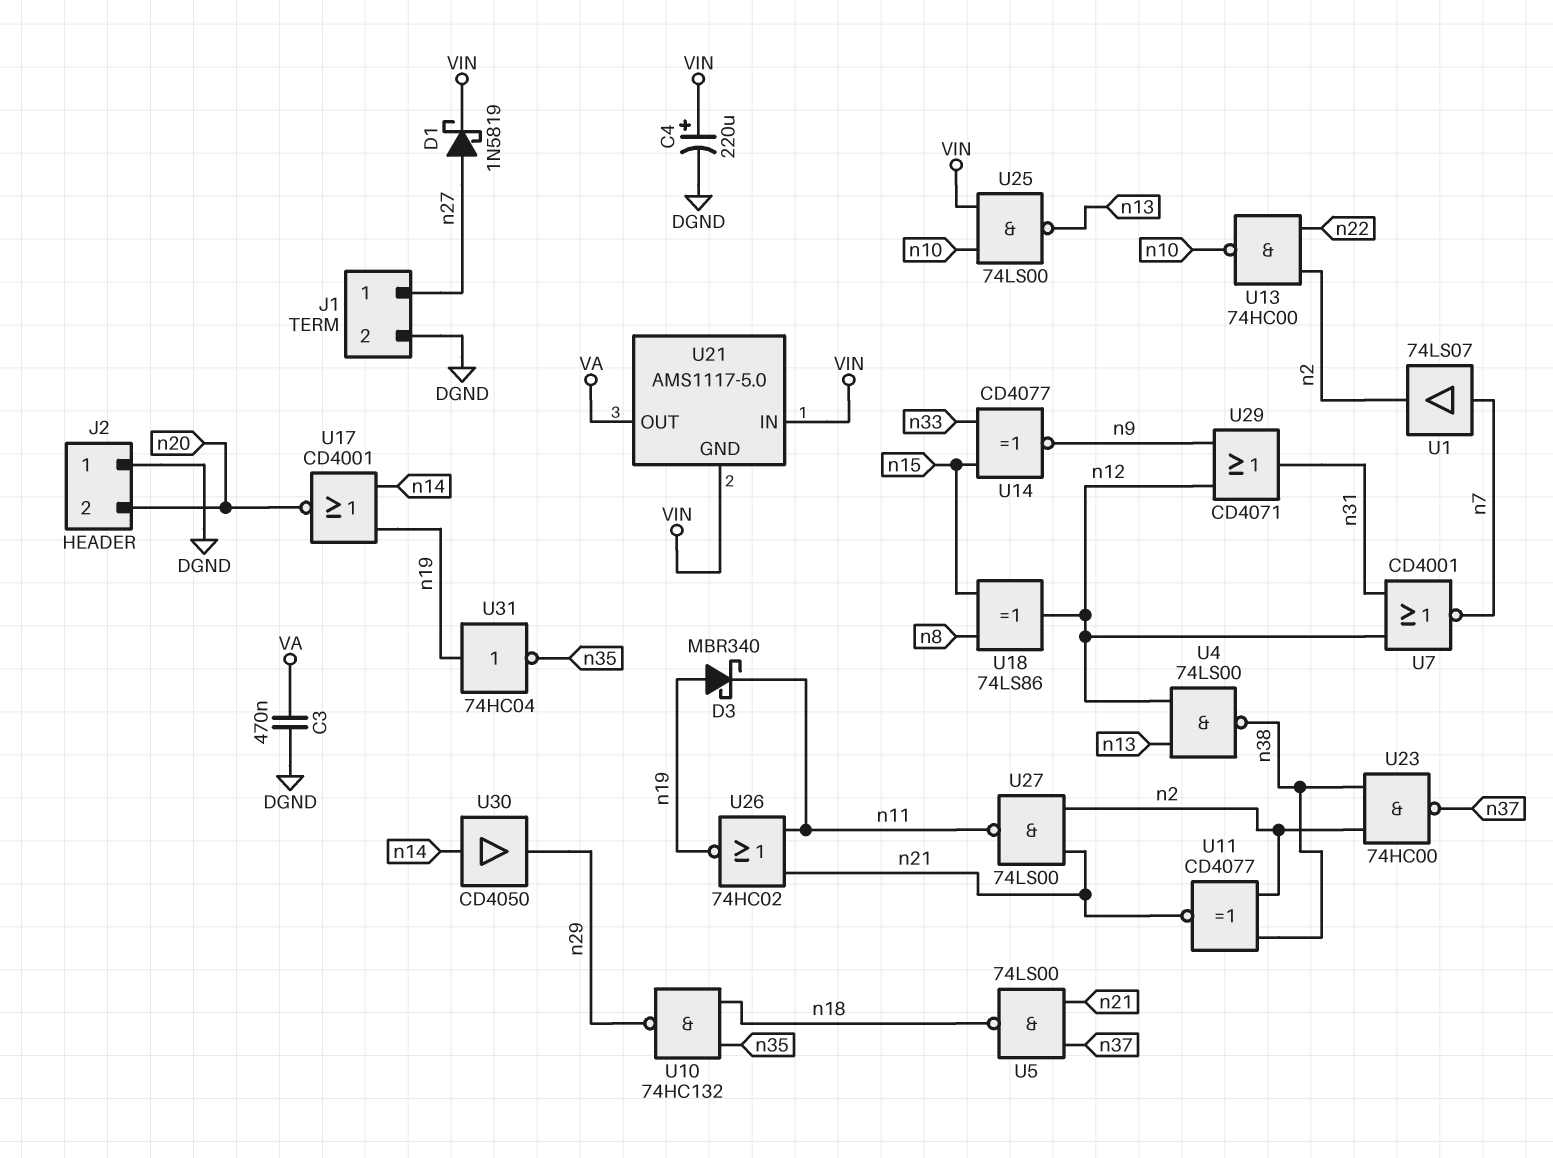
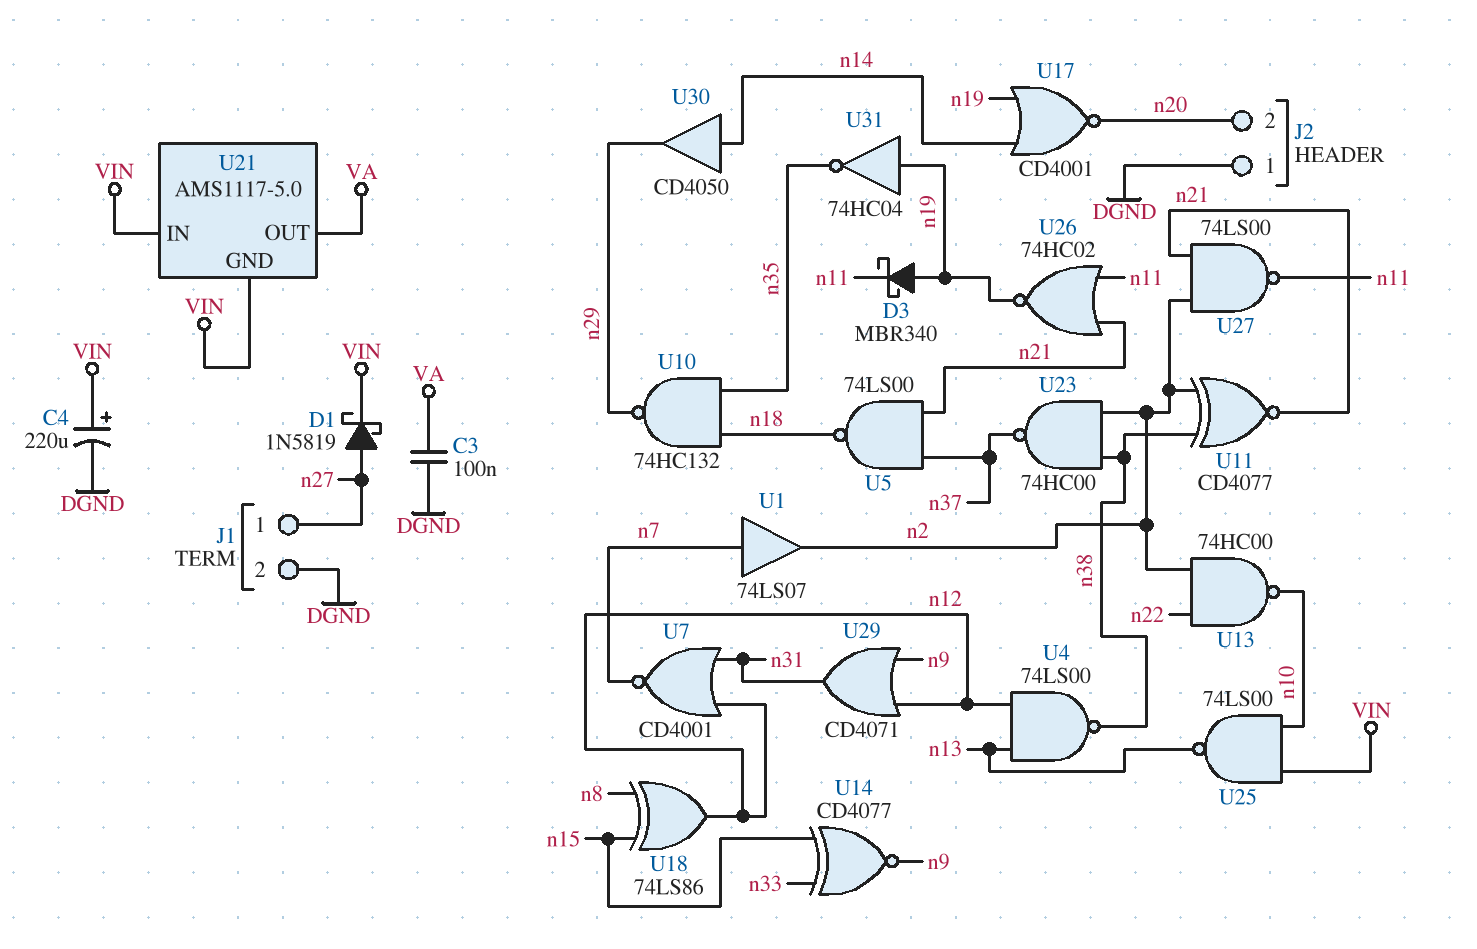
C3: 470nF (DGND, VA) -> 100nF (DGND, VA)

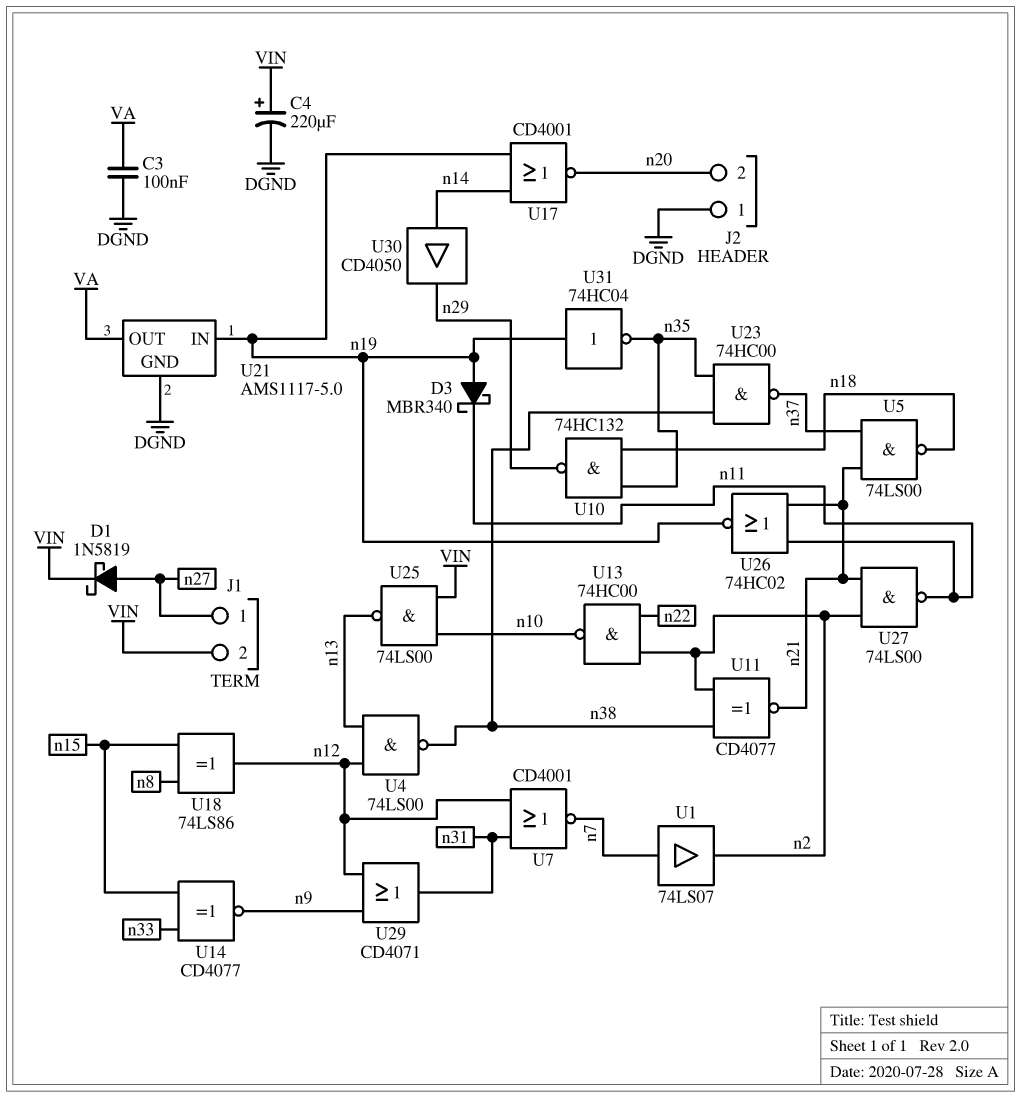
J1 pin 2: DGND -> VIN
U21 pin GND: VIN -> DGND
U21 pin IN: VIN -> n19
U23: NAND 74HC00 (in n2, in n38, out n37) -> NAND 74HC00 (in n35, in n38, out n37)

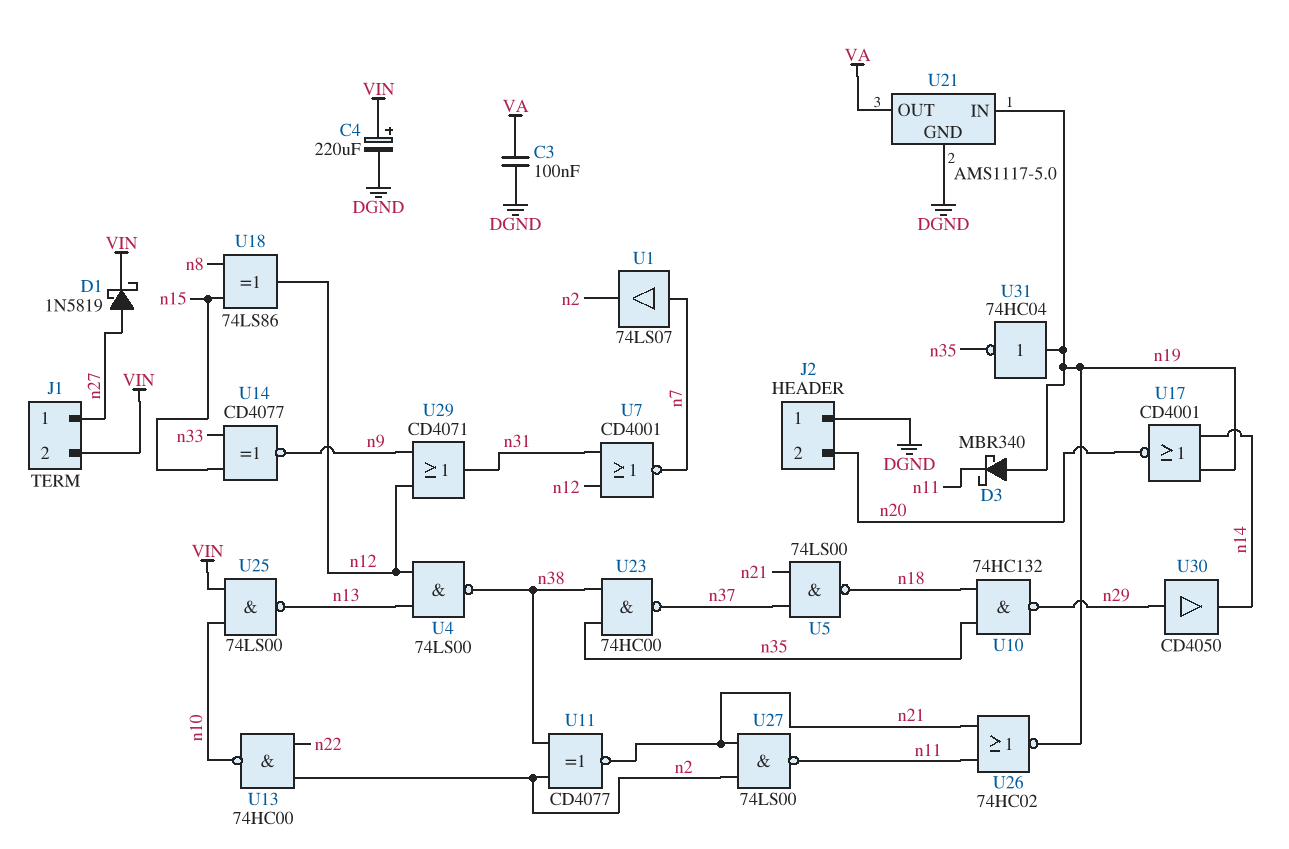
U30: buffer CD4050 (in n14, out n29) -> buffer CD4050 (in n29, out n14)

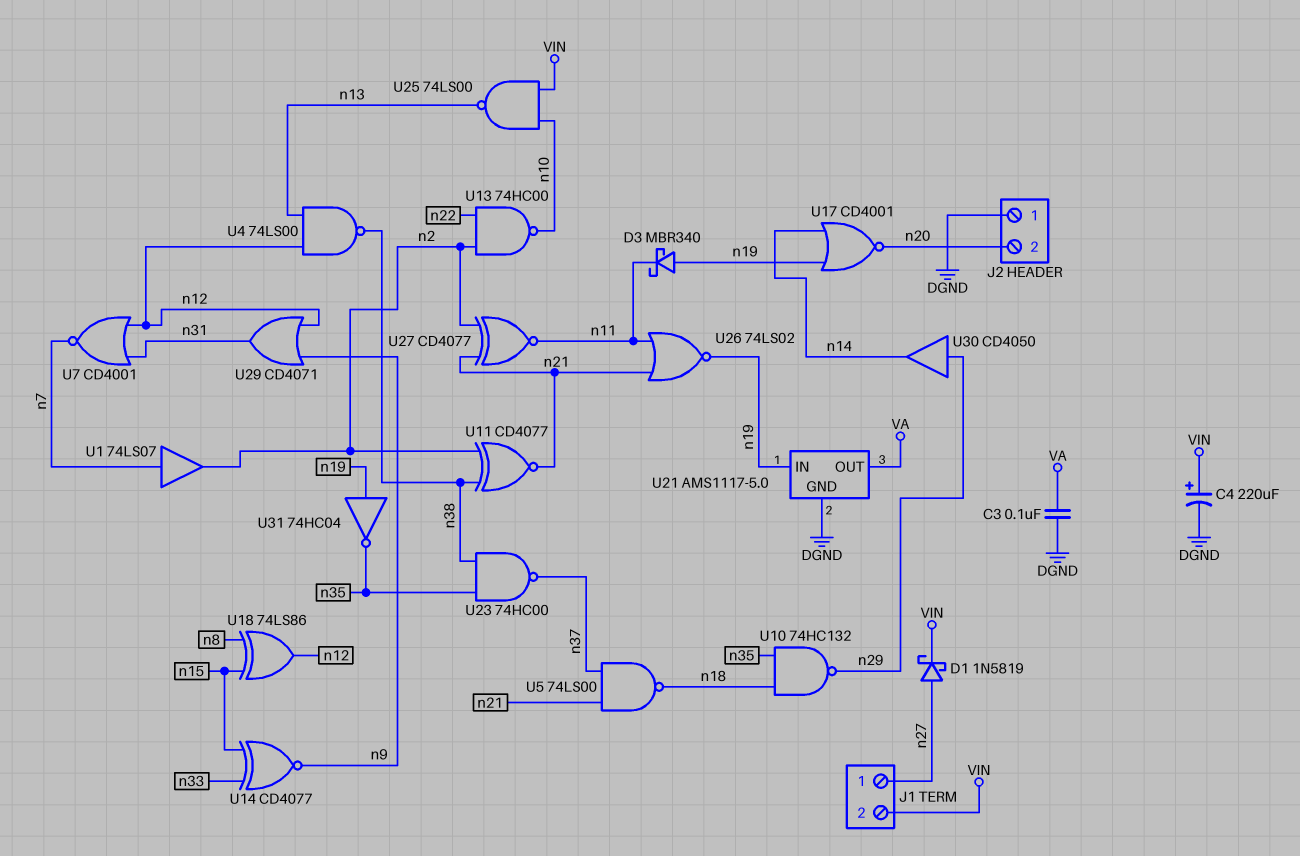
U26: NOR 74HC02 (in n11, in n21, out n19) -> NOR 74LS02 (in n11, in n21, out n19)
U27: NAND 74LS00 (in n2, in n21, out n11) -> XNOR CD4077 (in n2, in n21, out n11)

